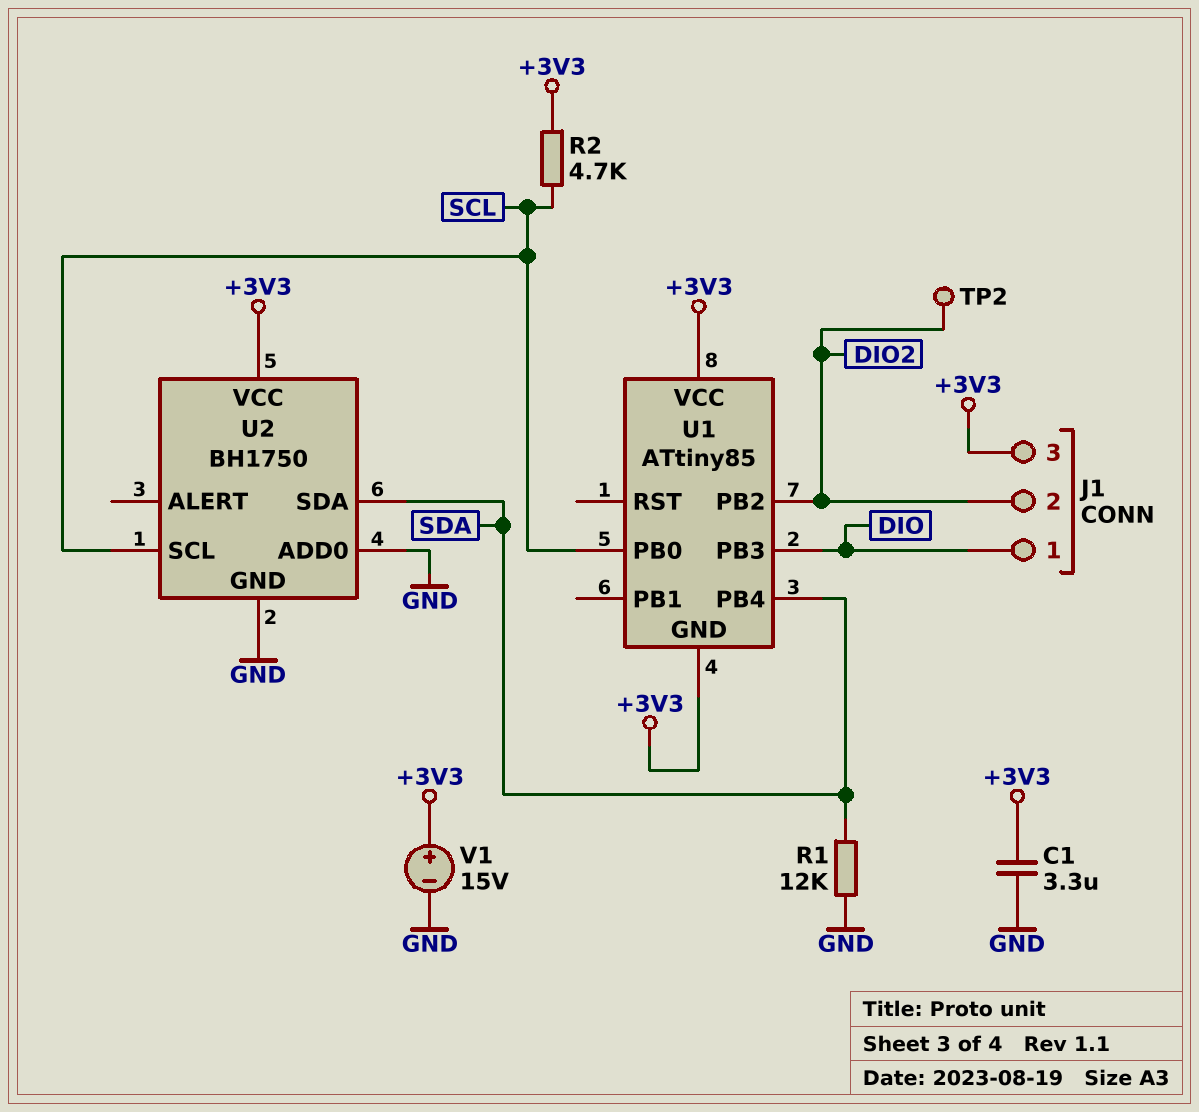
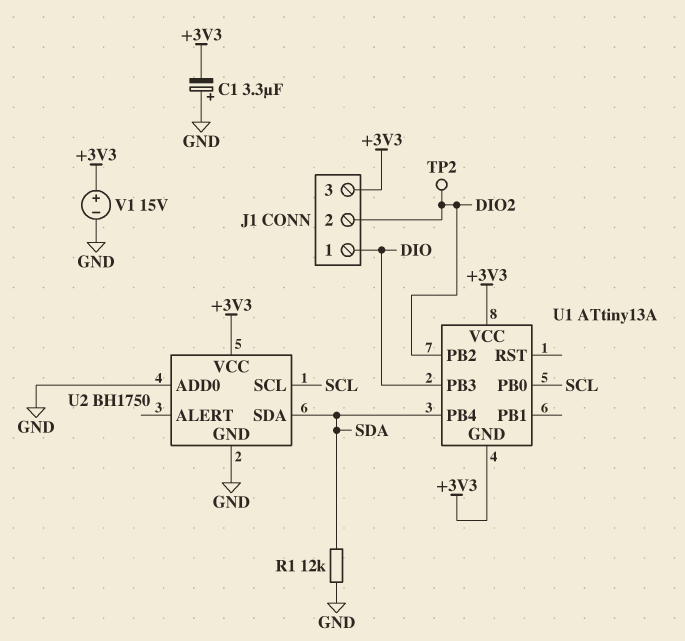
C1: 3.3uF (+3V3, GND) -> 3.3uF (plus GND, minus +3V3)
R2: 4.7k (+3V3, SCL) -> none
U1: ATtiny85 -> ATtiny13A

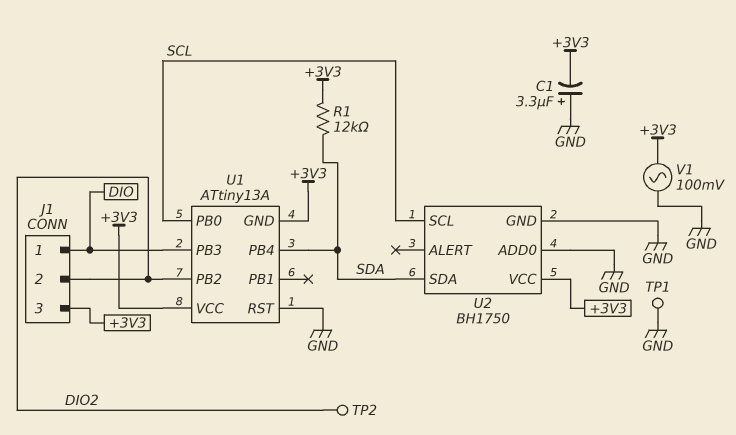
R1: 12k (GND, SDA) -> 12k (+3V3, SDA)
TP1: none -> test point (GND)
U1 pin RST: none -> GND
V1: 15V (plus +3V3, minus GND) -> AC 100mV (+3V3, GND)

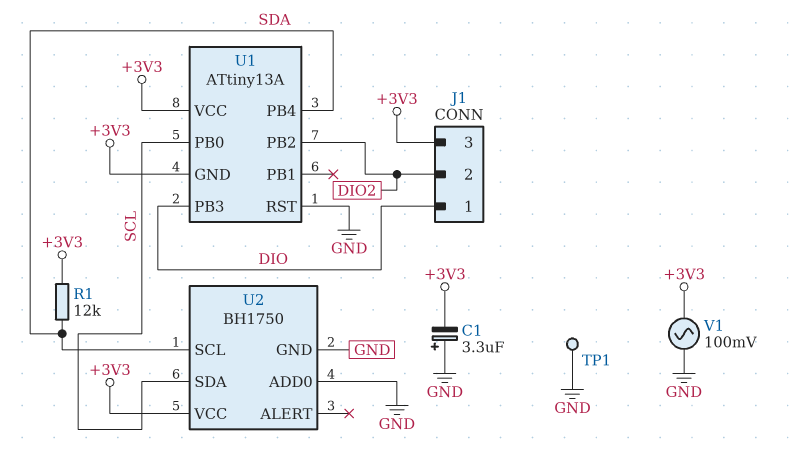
TP2: test point (DIO2) -> none
U2 pin SCL: SCL -> SDA
U2 pin SDA: SDA -> SCL

